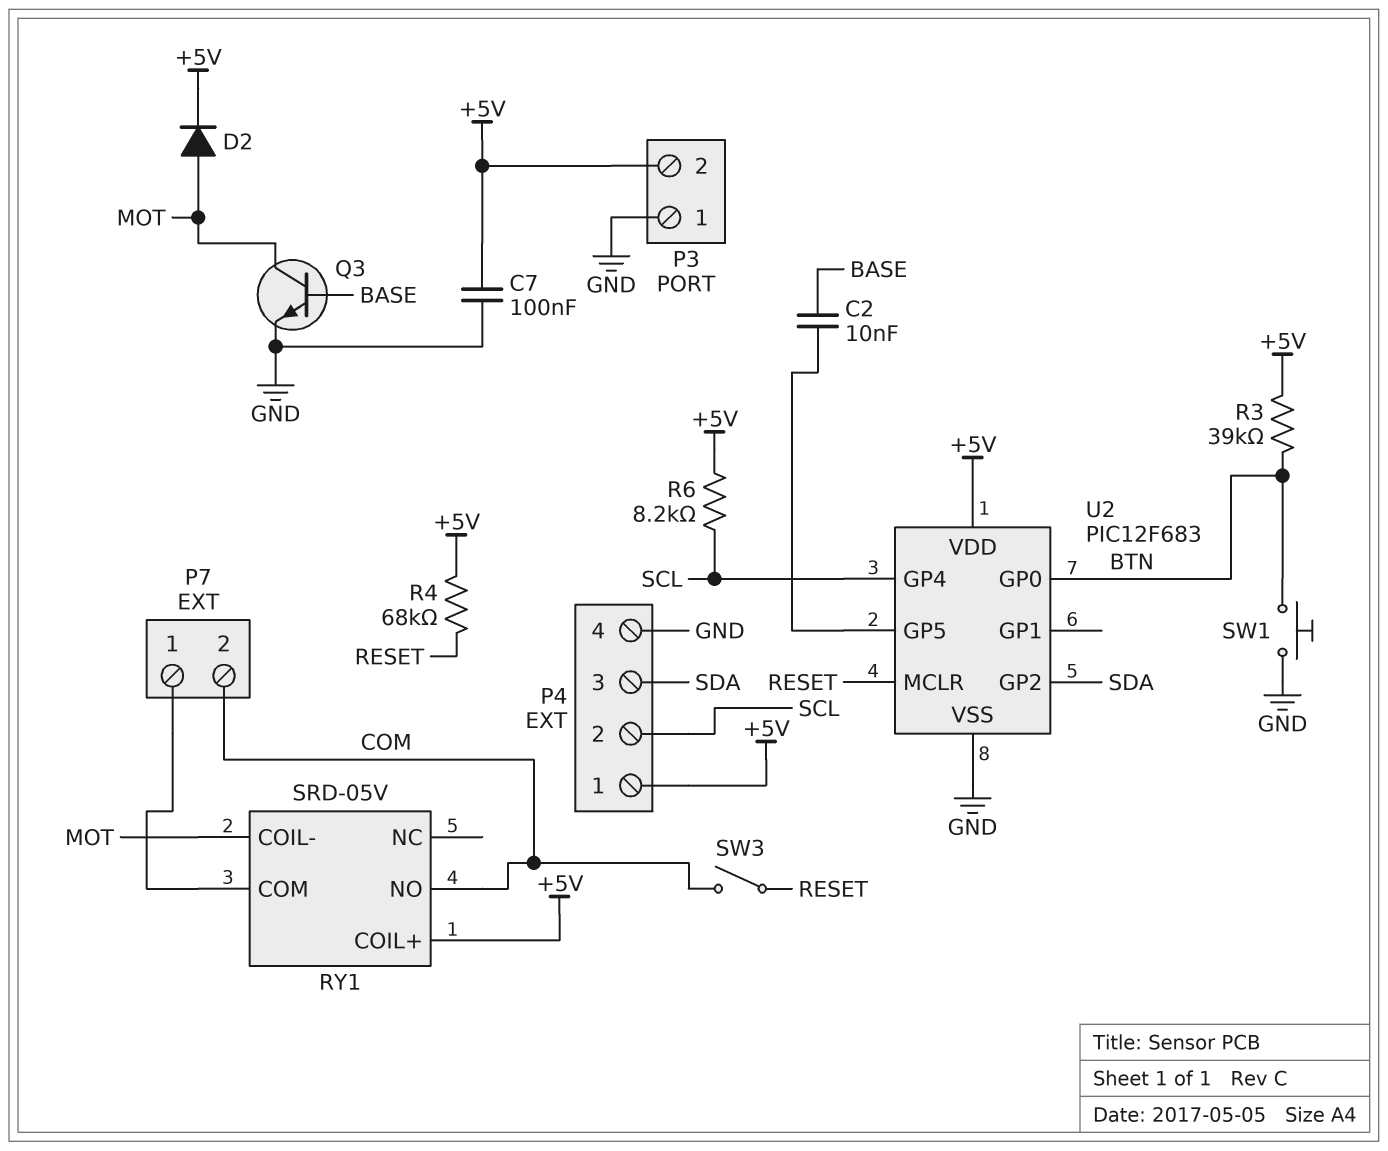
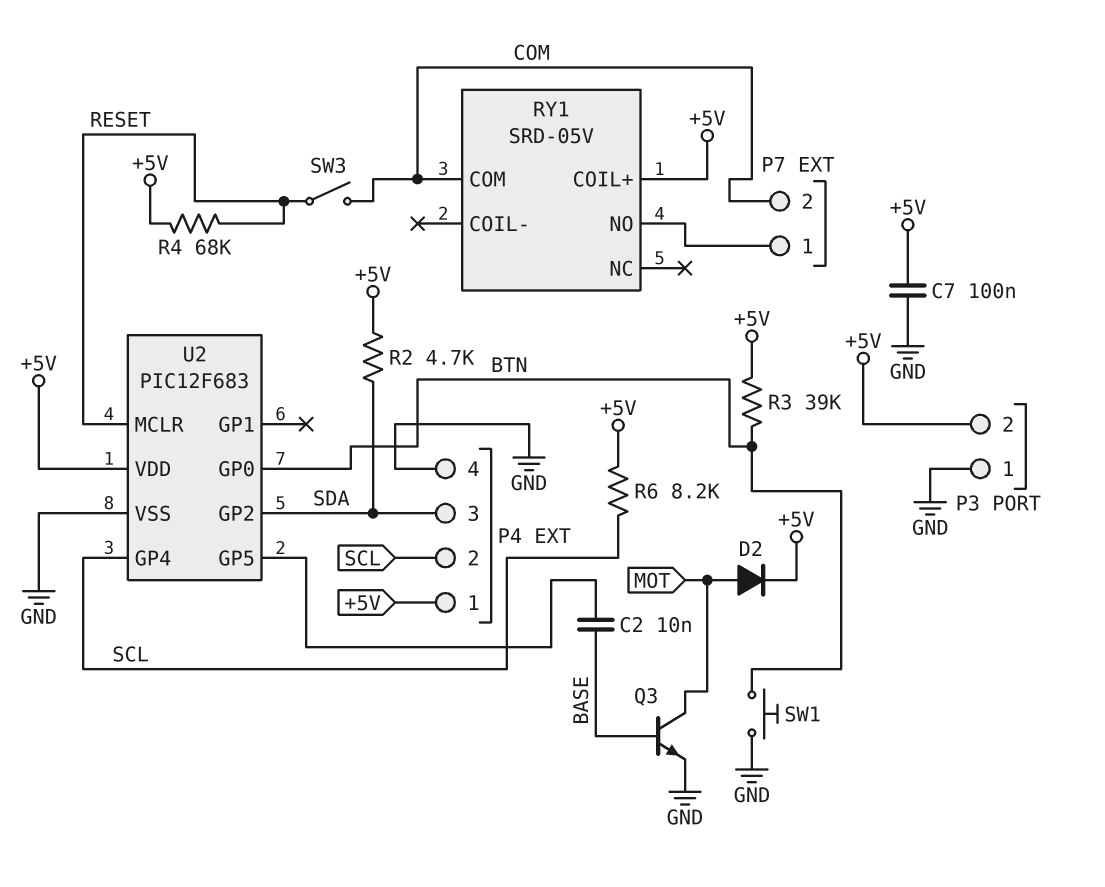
R2: none -> 4.7k (+5V, SDA)
RY1 pin COIL-: MOT -> none
RY1 pin COM: P7/1 -> COM
RY1 pin NO: COM -> P7/1

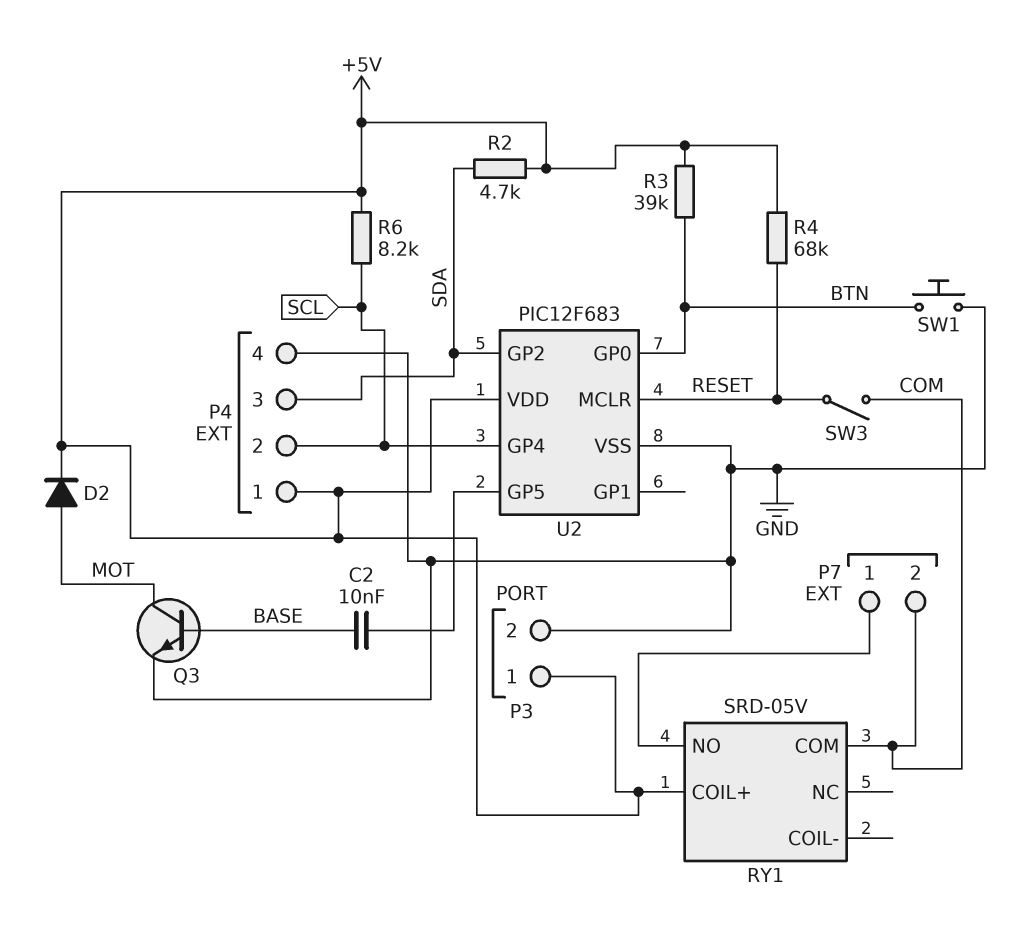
C7: 100nF (+5V, GND) -> none
P3 pin 1: GND -> +5V
P3 pin 2: +5V -> GND

